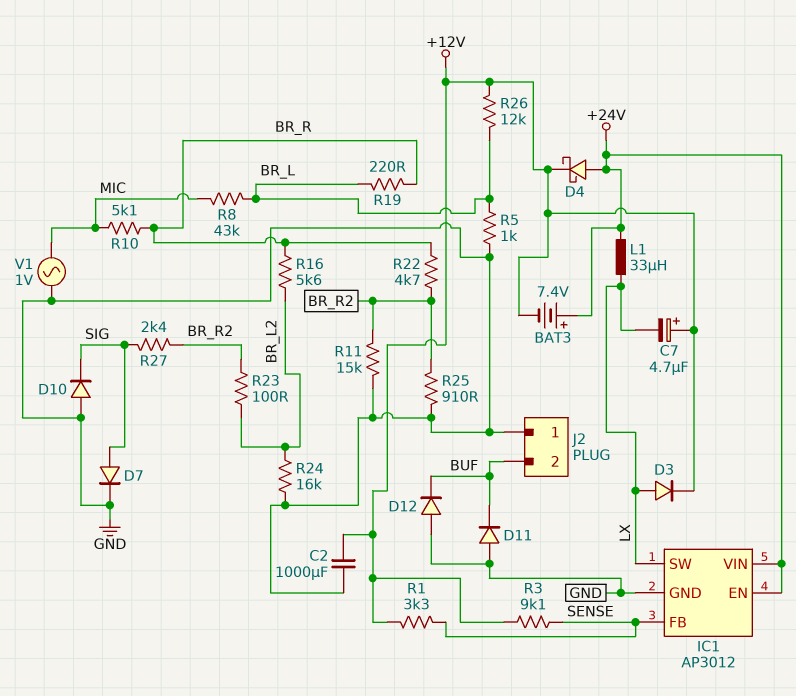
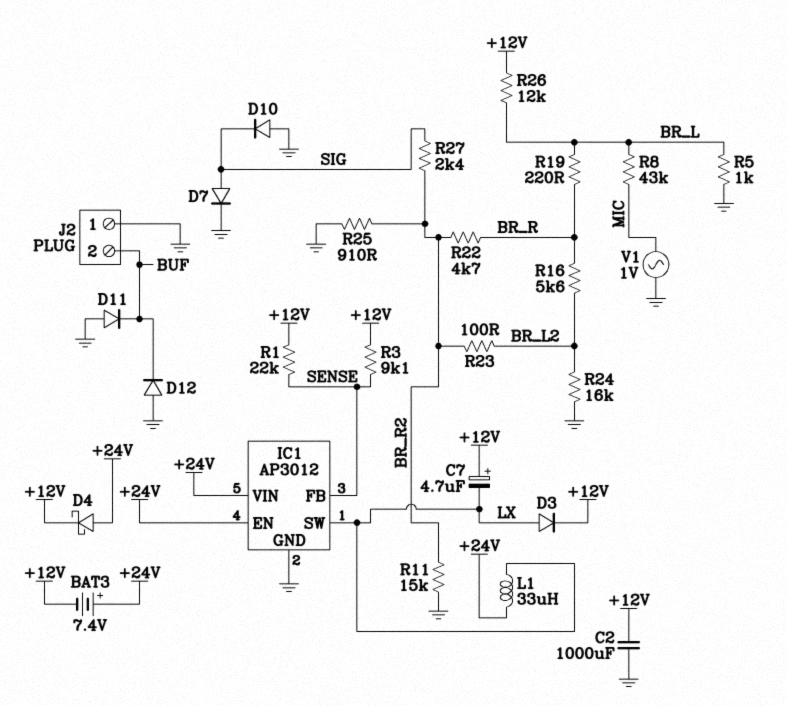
R1: 3.3k (+12V, SENSE) -> 22k (+12V, SENSE)
R10: 5.1k (BR_R, MIC) -> none

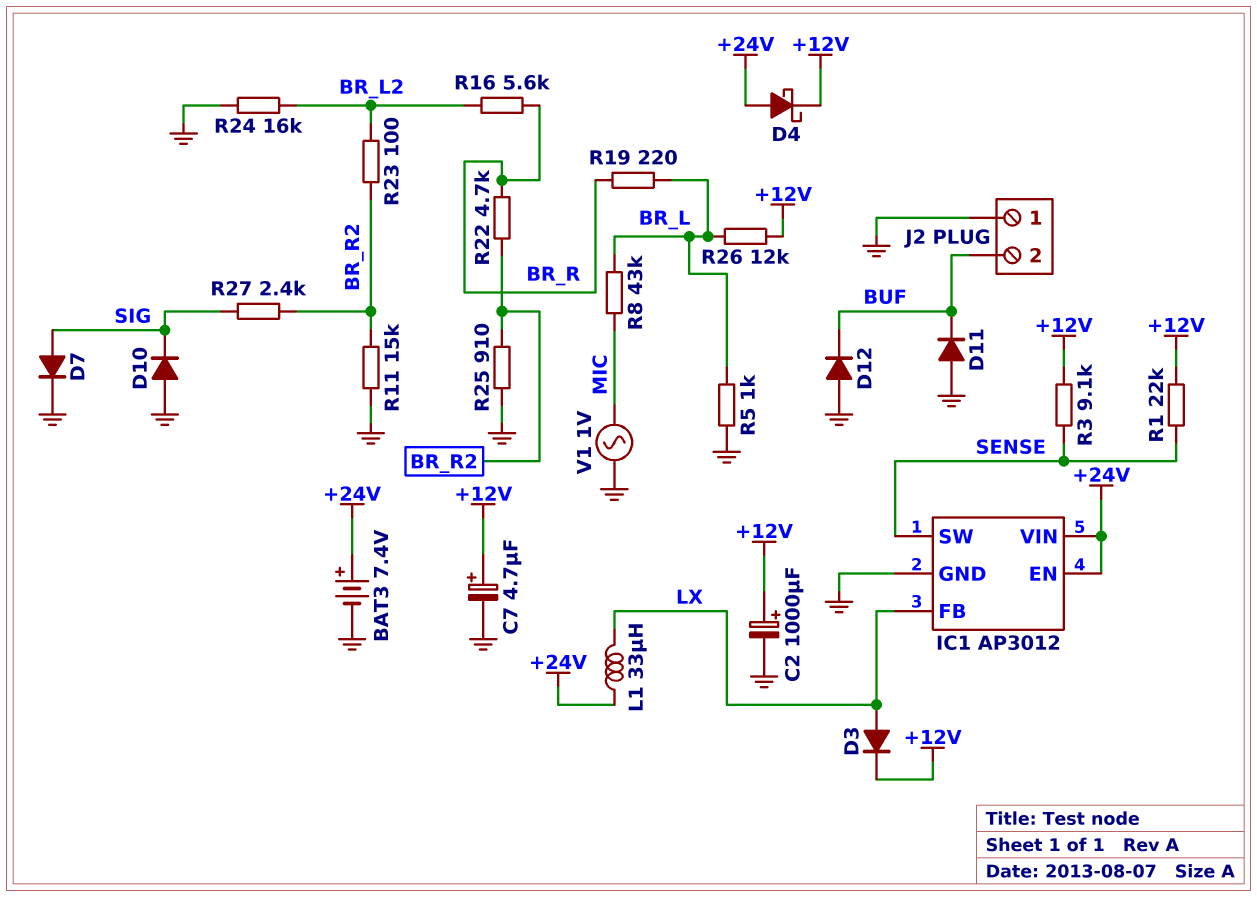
BAT3: 7.4V (plus +24V, minus +12V) -> 7.4V (plus +24V, minus GND)
C2: 1000uF (+12V, GND) -> 1000uF (plus +12V, minus GND)
C7: 4.7uF (plus +12V, minus LX) -> 4.7uF (plus +12V, minus GND)
IC1 pin FB: SENSE -> LX
IC1 pin SW: LX -> SENSE

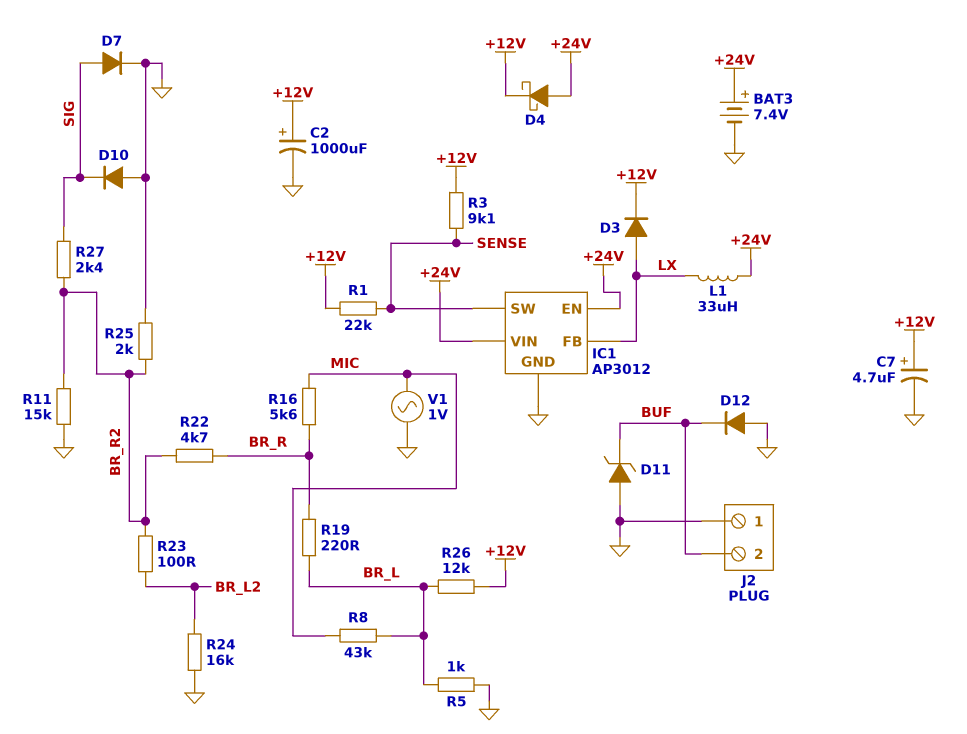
D11: diode (A GND, K BUF) -> zener (A GND, K BUF)
R16: 5.6k (BR_L2, BR_R) -> 5.6k (BR_R, MIC)
R25: 910 (BR_R2, GND) -> 2k (BR_R2, GND)

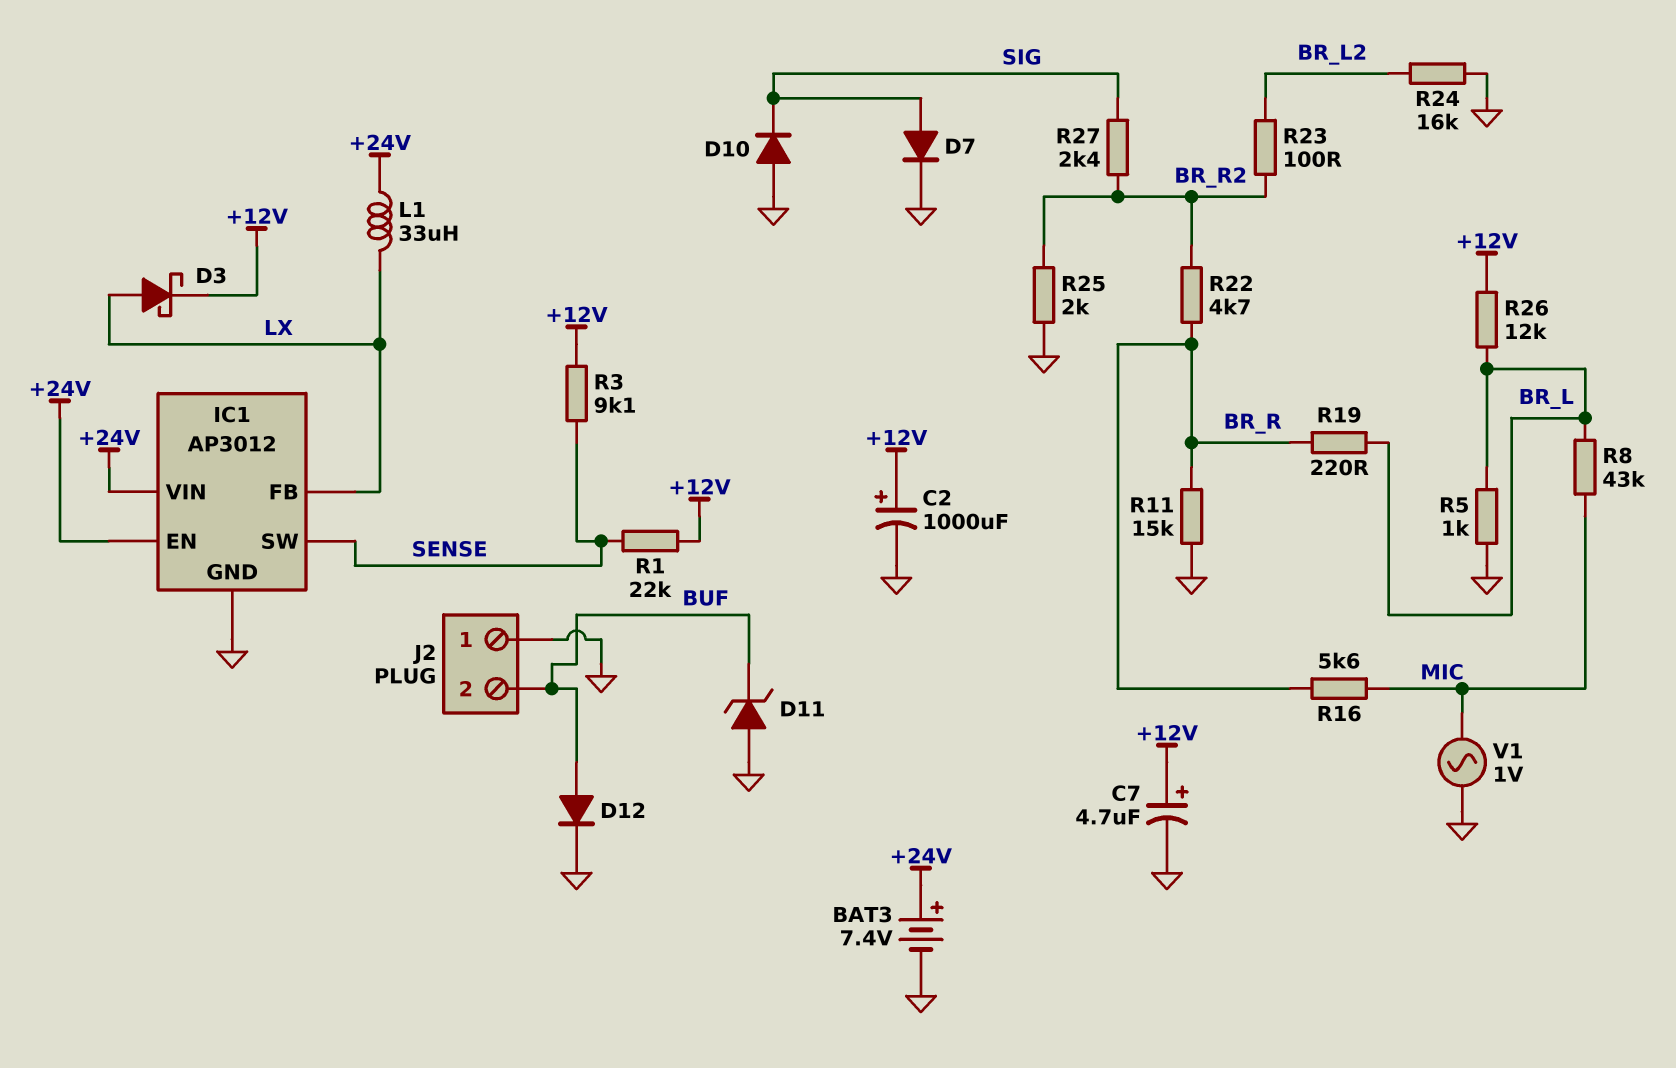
D3: diode (A LX, K +12V) -> schottky (A LX, K +12V)
D4: schottky (A +24V, K +12V) -> none
D12: diode (A GND, K BUF) -> diode (A BUF, K GND)
R11: 15k (BR_R2, GND) -> 15k (BR_R, GND)

